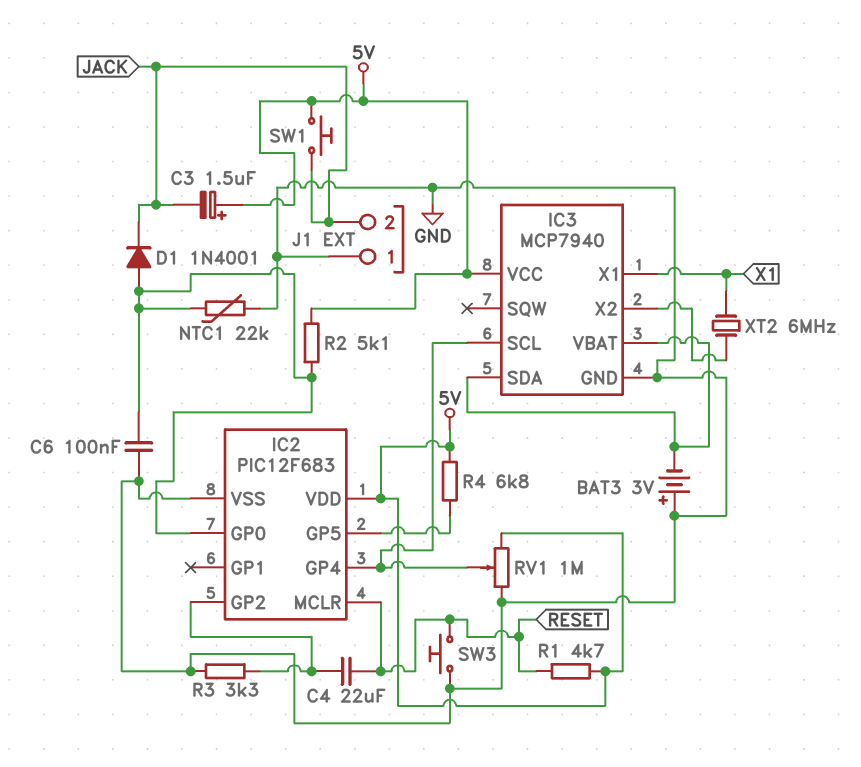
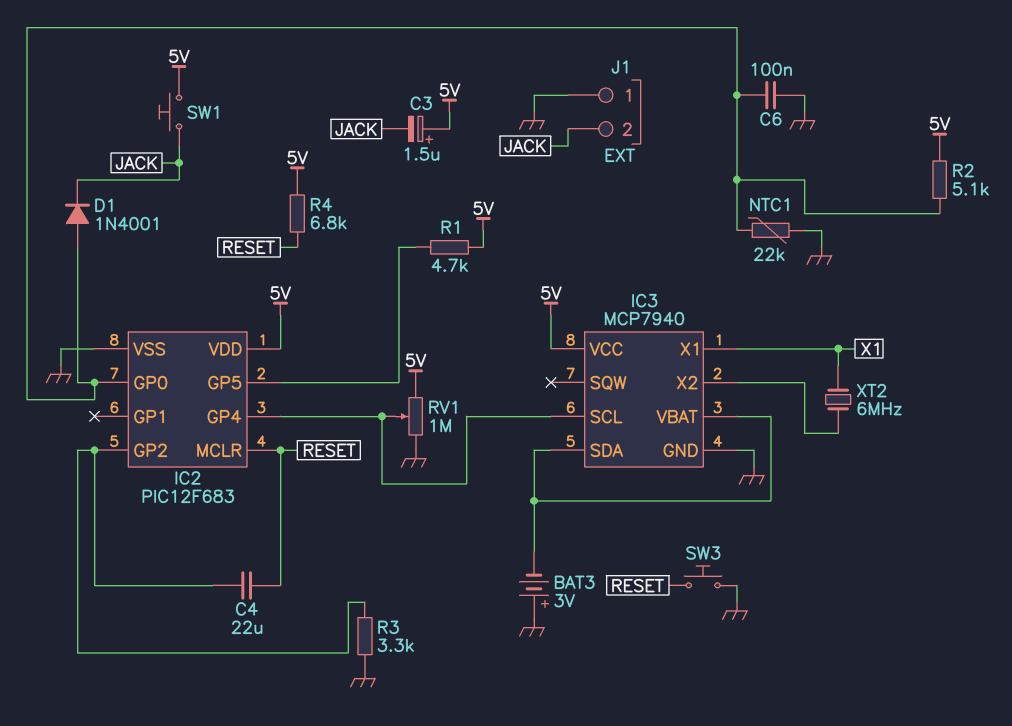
R1: 4.7k (5V, RESET) -> 4.7k (5V, IC2/GP5)
R4: 6.8k (5V, IC2/GP5) -> 6.8k (5V, RESET)

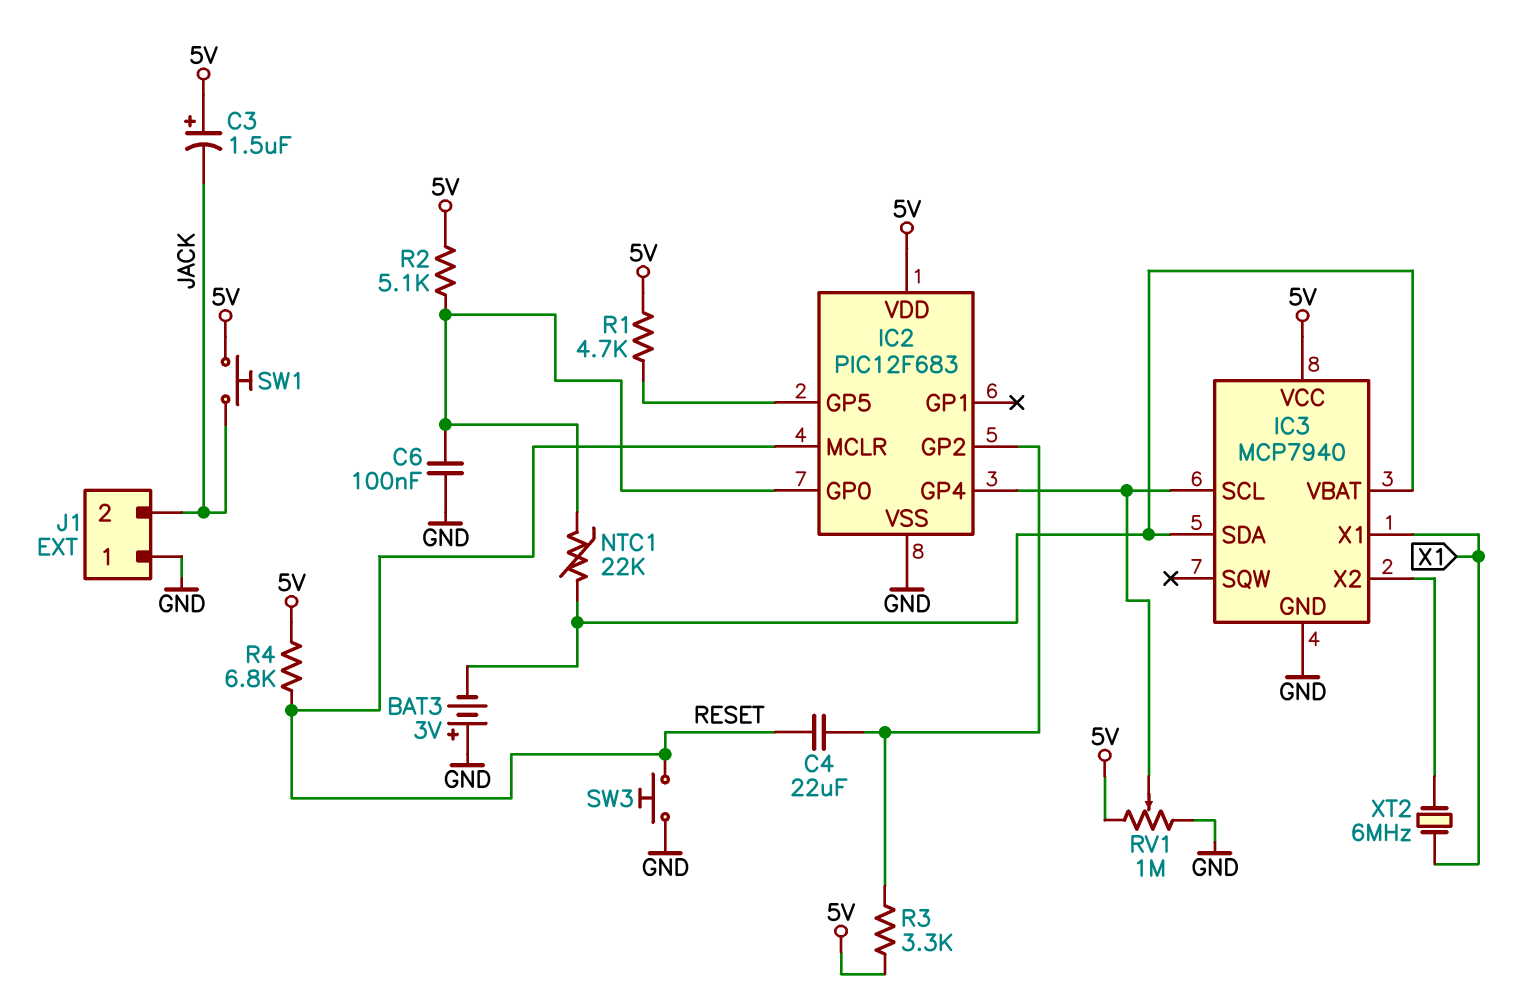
D1: diode 1N4001 (A IC2/GP0, K JACK) -> none
NTC1: 22k (GND, IC2/GP0) -> 22k (IC2/GP0, IC3/SDA)
R3: 3.3k (GND, IC2/GP2) -> 3.3k (5V, IC2/GP2)

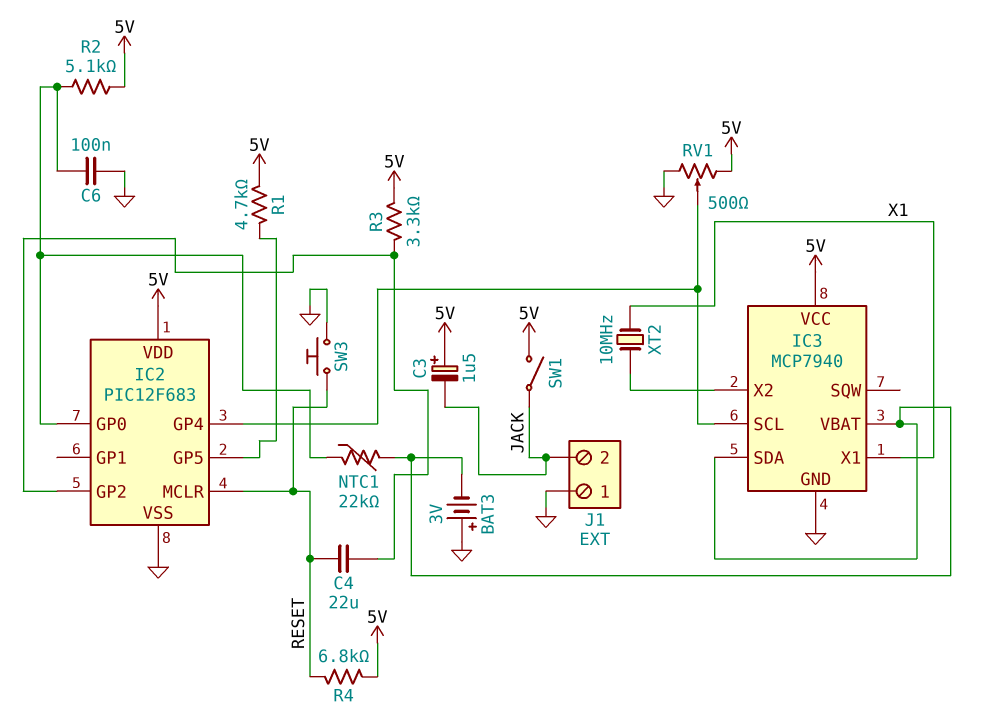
RV1: 1M (5V, GND, wiper IC2/GP4) -> 500 (5V, GND, wiper IC2/GP4)
SW1: button (5V, JACK) -> switch (5V, JACK)
XT2: 6MHz (IC3/X2, X1) -> 10MHz (IC3/X2, X1)

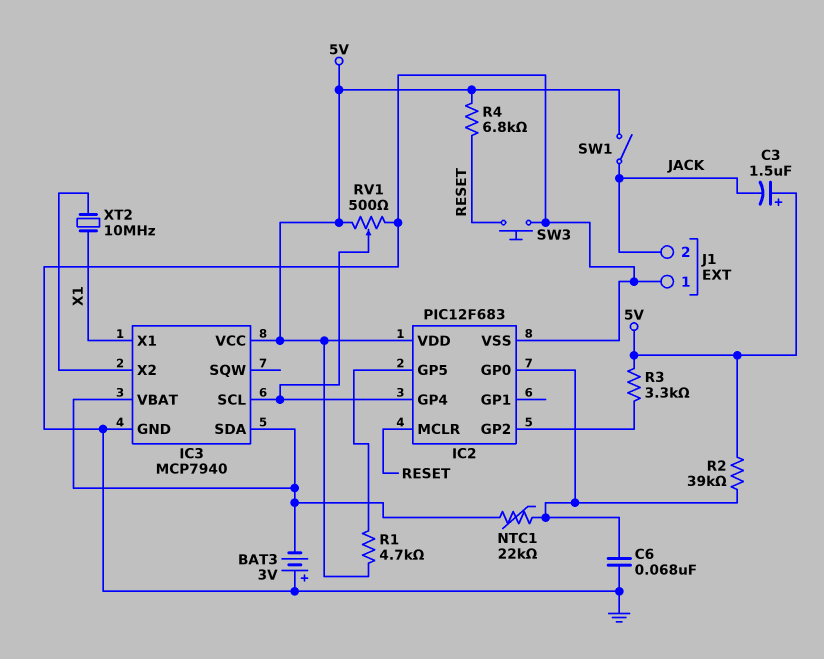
C4: 22uF (IC2/GP2, RESET) -> none
C6: 100nF (GND, IC2/GP0) -> 68nF (GND, IC2/GP0)
R2: 5.1k (5V, IC2/GP0) -> 39k (5V, IC2/GP0)

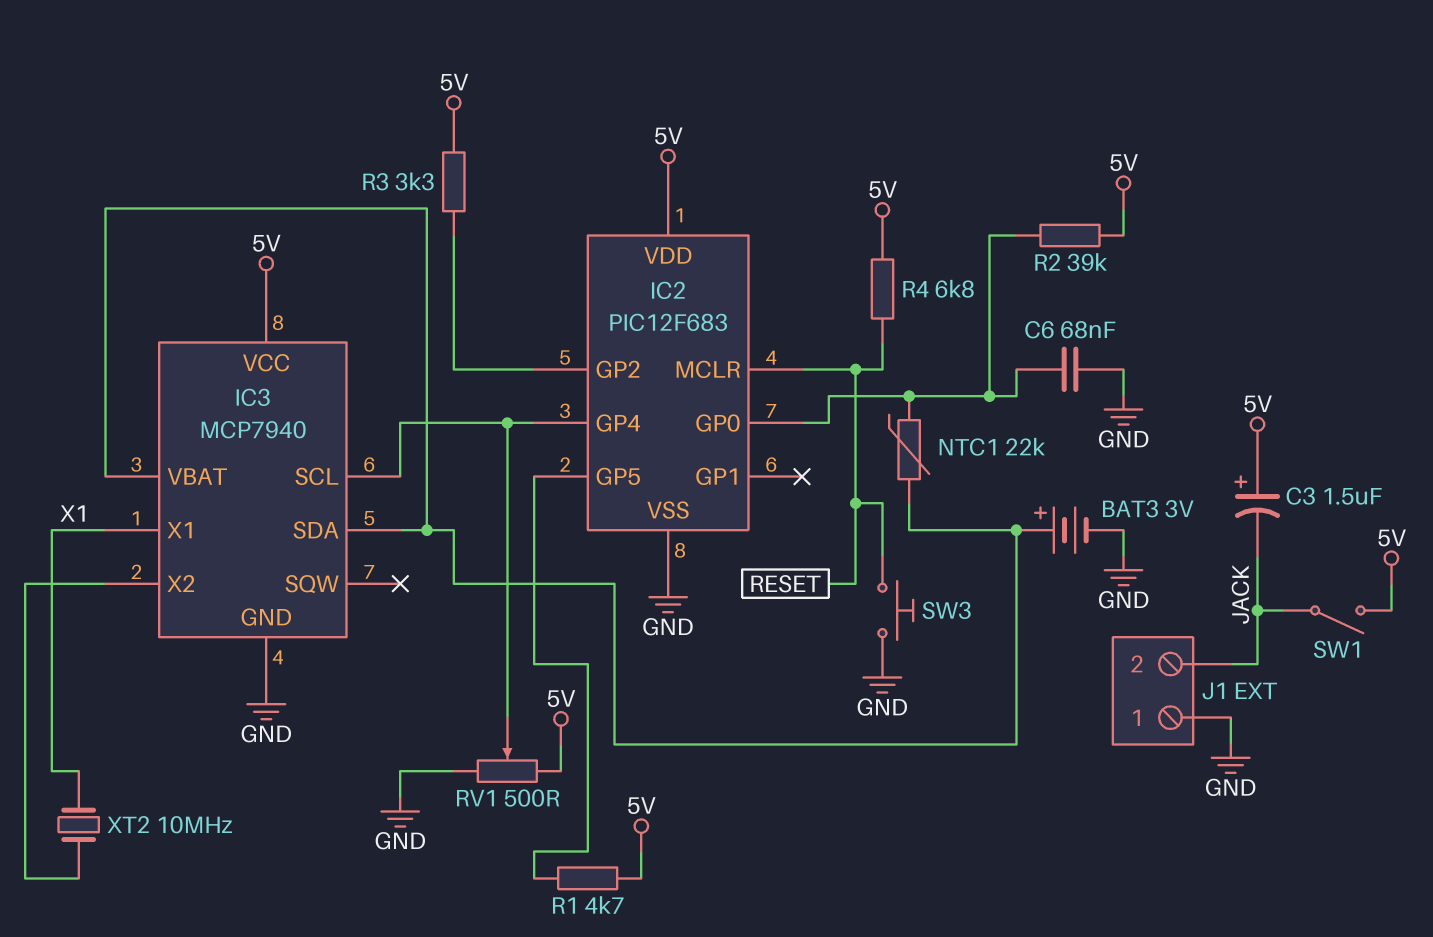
BAT3: 3V (plus GND, minus IC3/SDA) -> 3V (plus IC3/SDA, minus GND)

